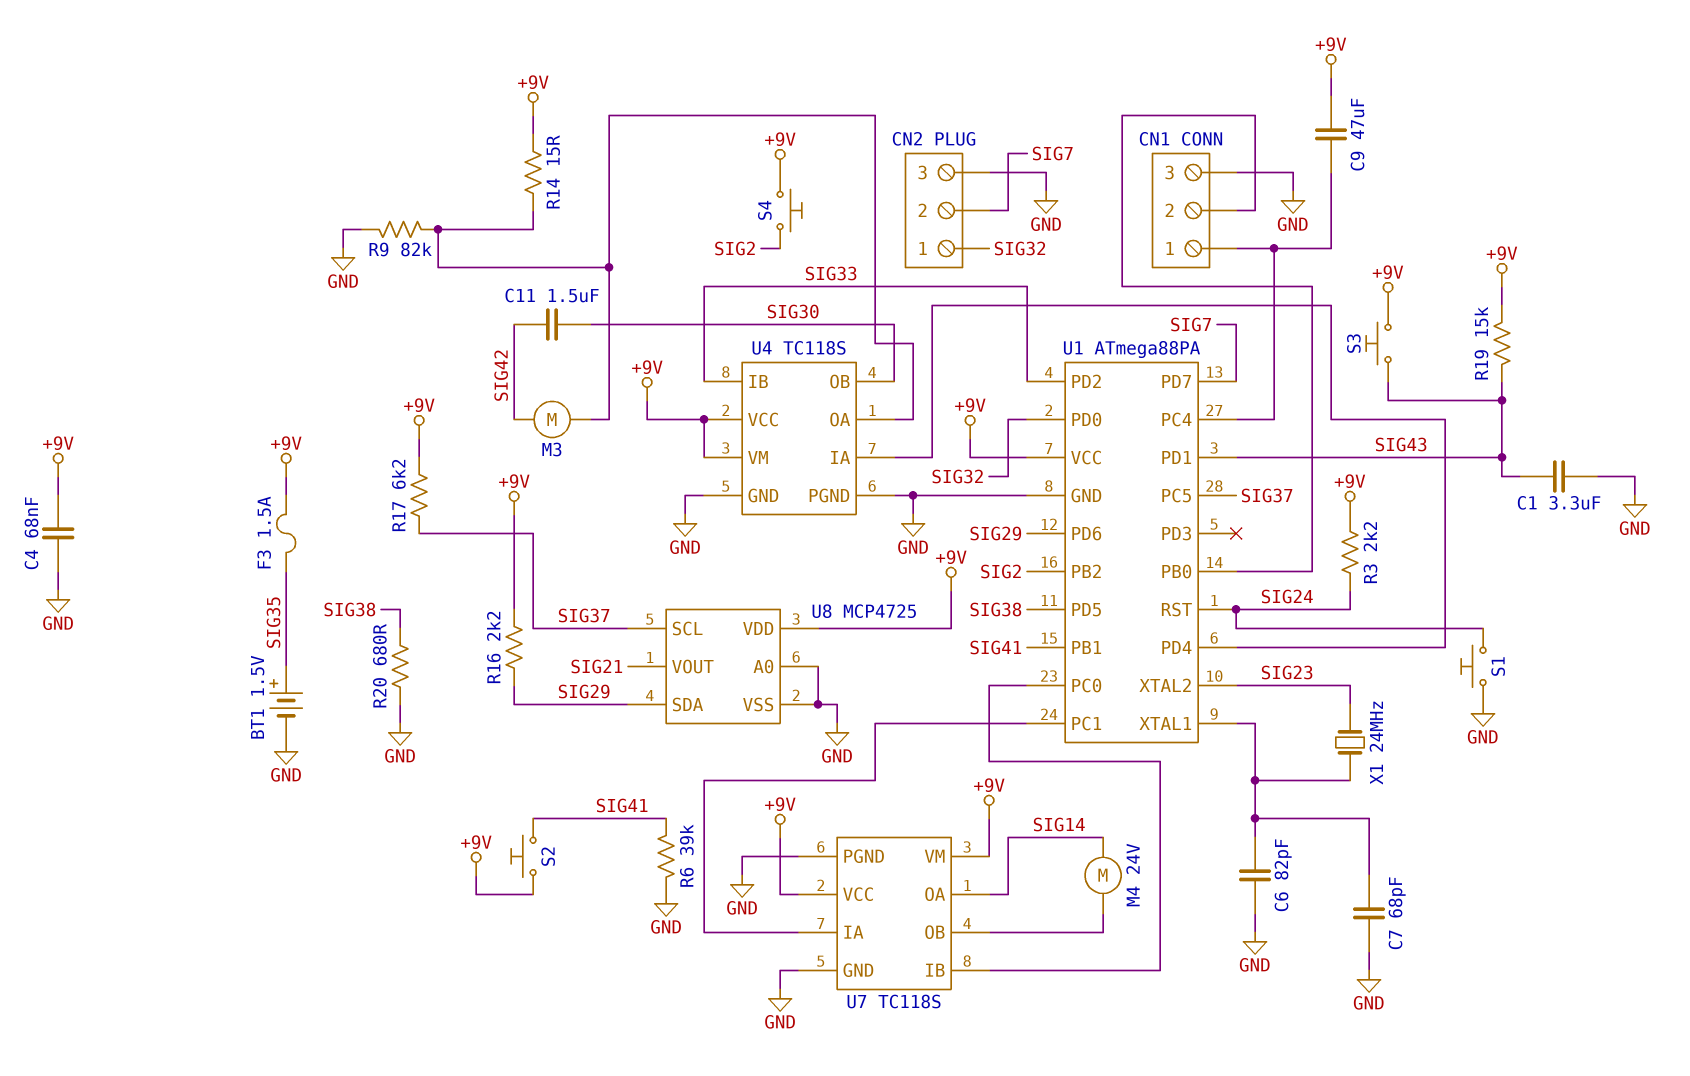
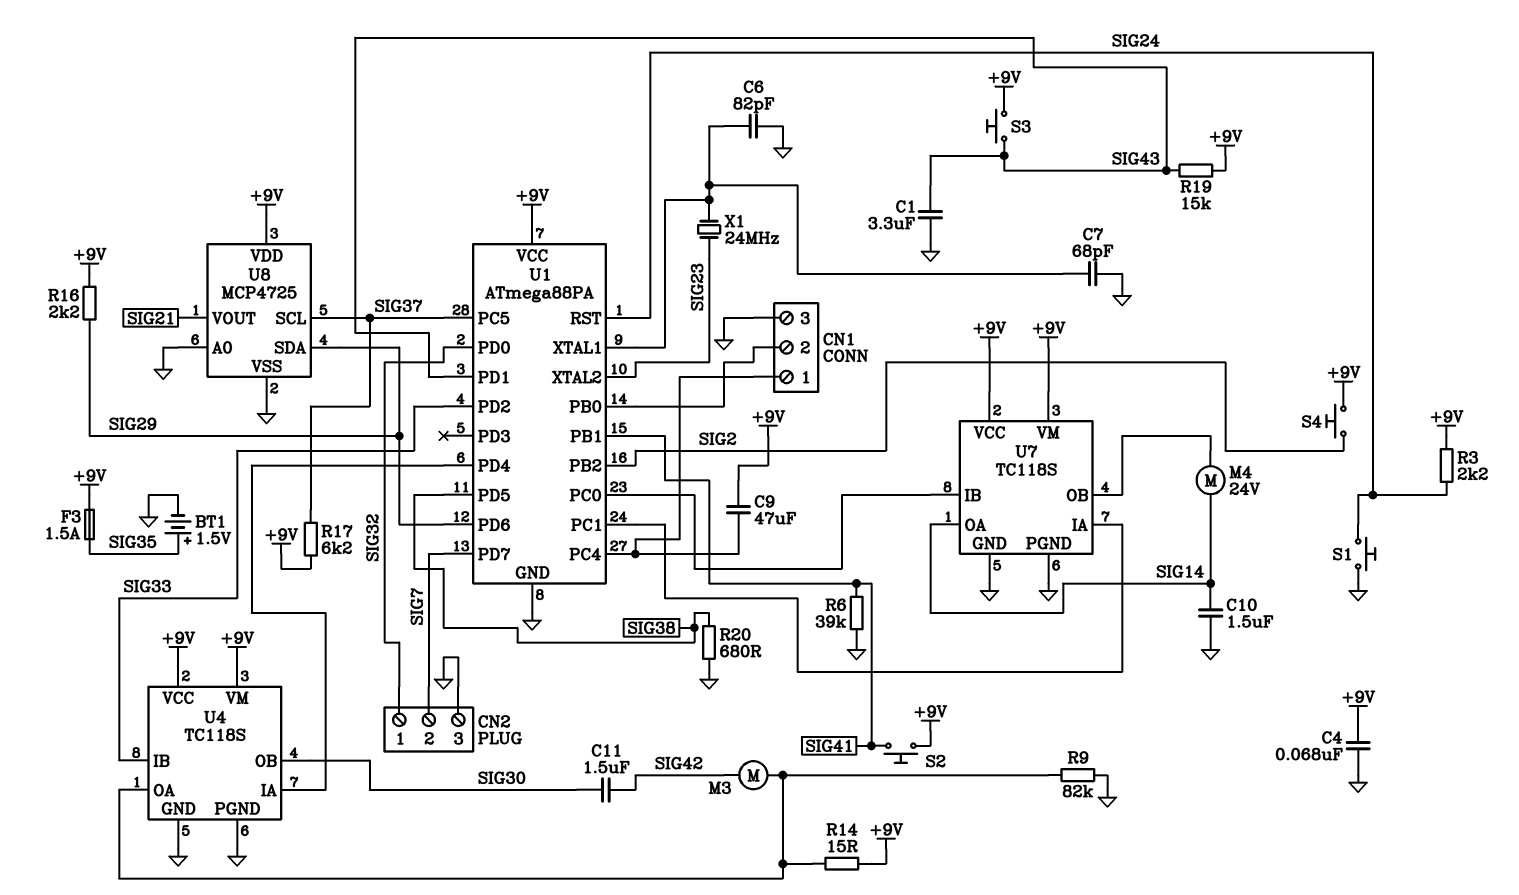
C10: none -> 1.5uF (GND, SIG14)

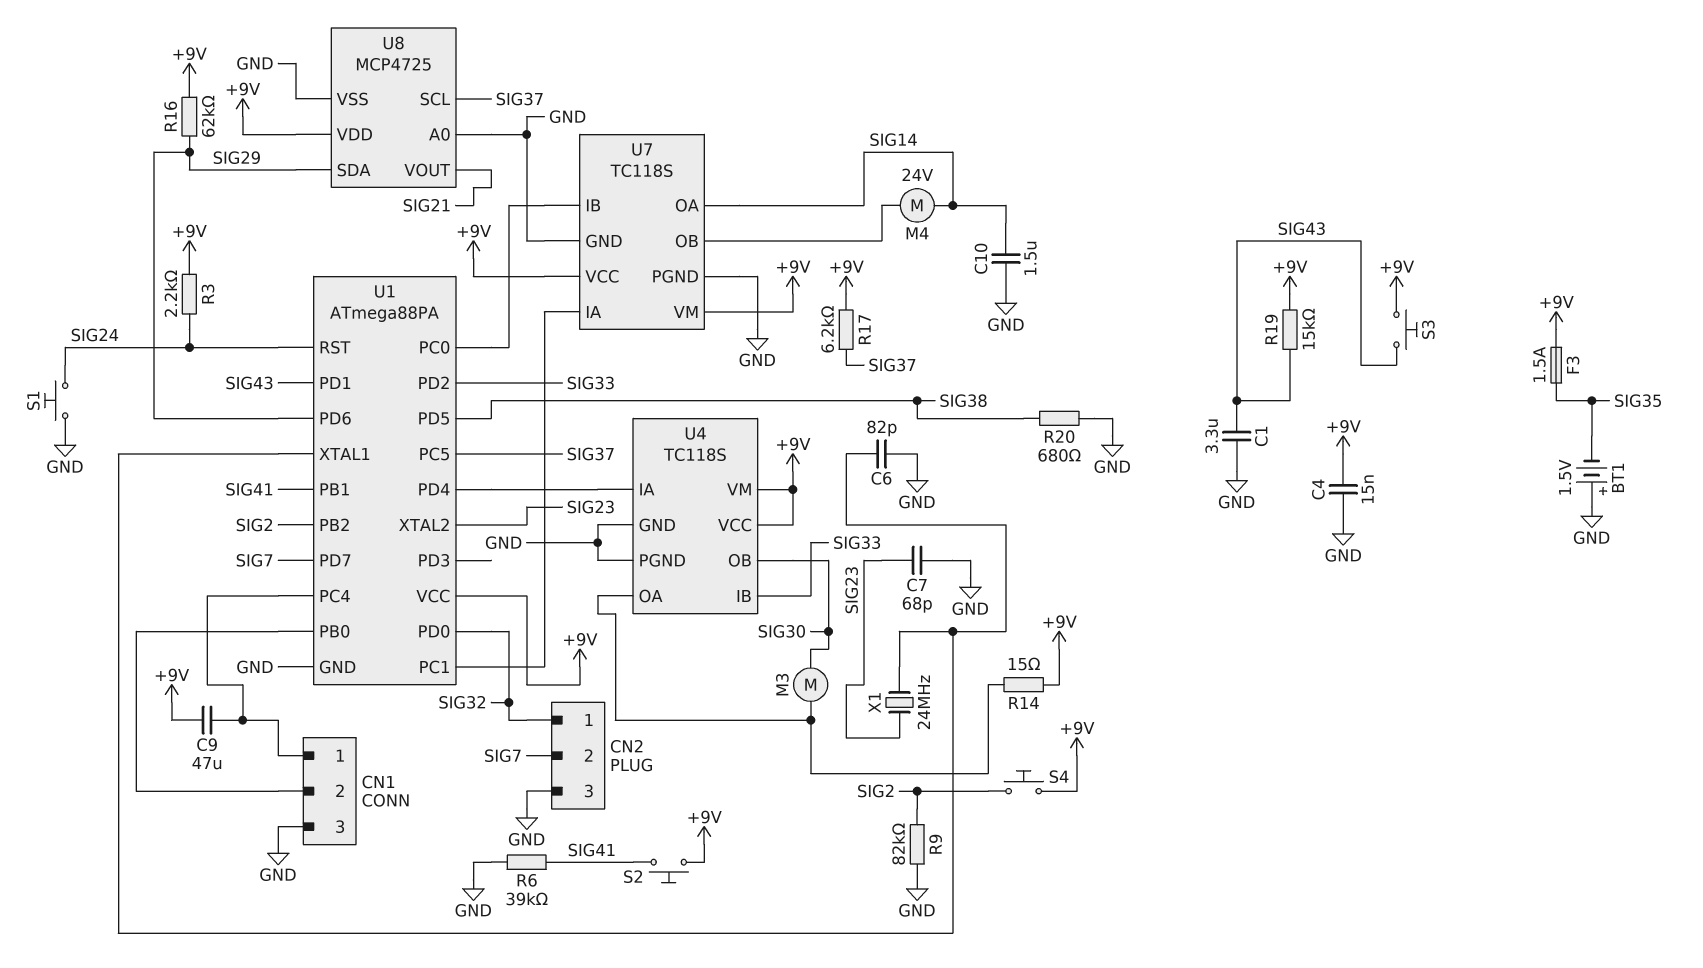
BT1: 1.5V (plus SIG35, minus GND) -> 1.5V (plus GND, minus SIG35)
C4: 68nF (+9V, GND) -> 15nF (+9V, GND)
C7: 68pF (GND, U1/XTAL1) -> 68pF (GND, SIG23)
C11: 1.5uF (SIG30, SIG42) -> none
M3: motor (SIG42, U4/OA) -> motor (SIG30, U4/OA)
R9: 82k (GND, U4/OA) -> 82k (GND, SIG2)
R16: 2.2k (+9V, SIG29) -> 62k (+9V, SIG29)

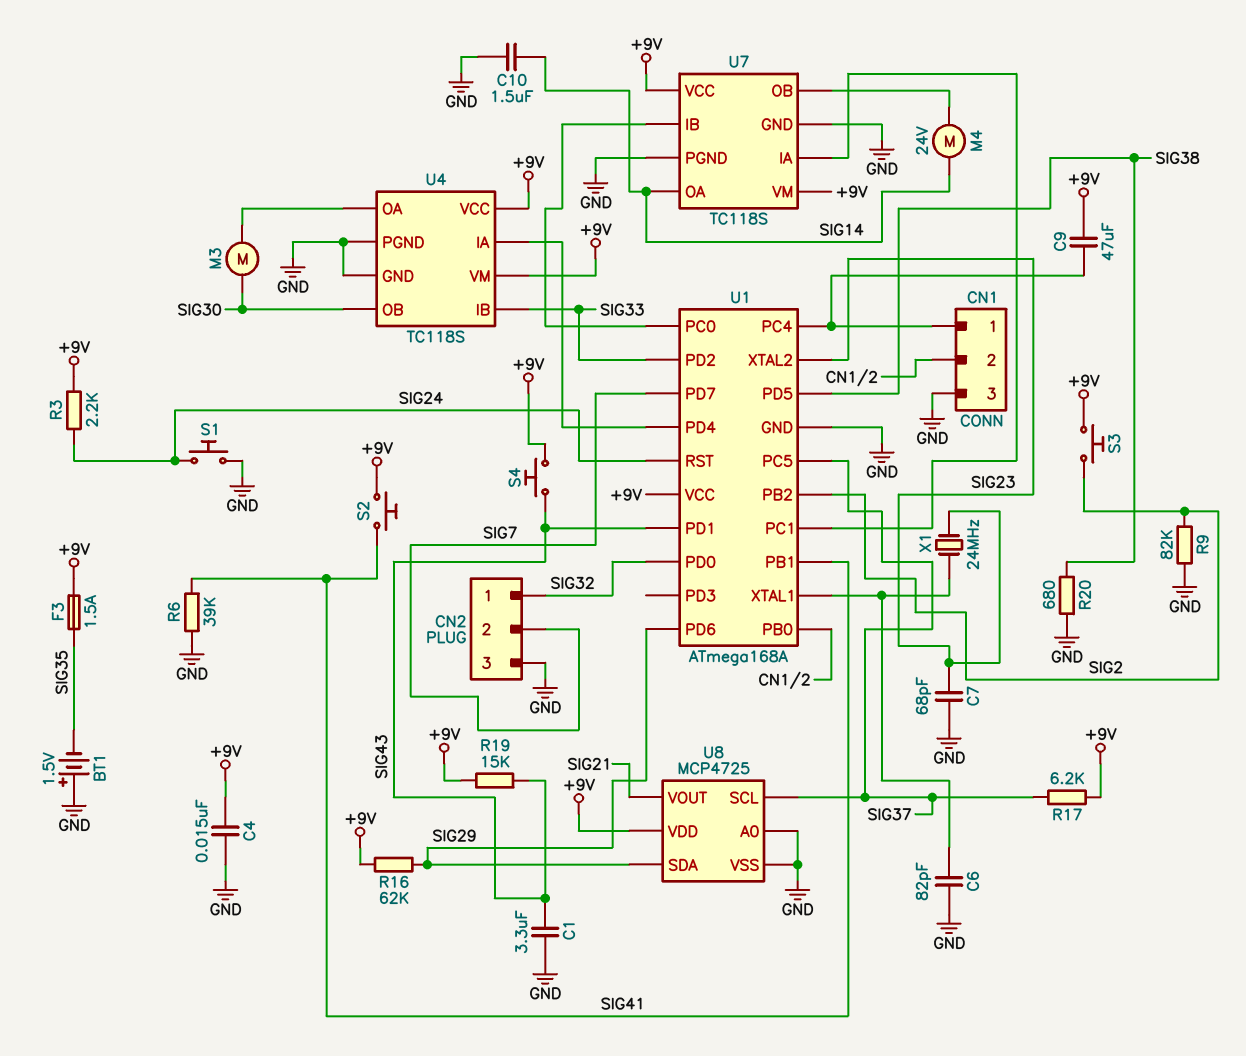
R14: 15 (+9V, U4/OA) -> none
S3: button (+9V, SIG43) -> button (+9V, SIG2)
S4: button (+9V, SIG2) -> button (+9V, SIG43)
U1: ATmega88PA -> ATmega168A

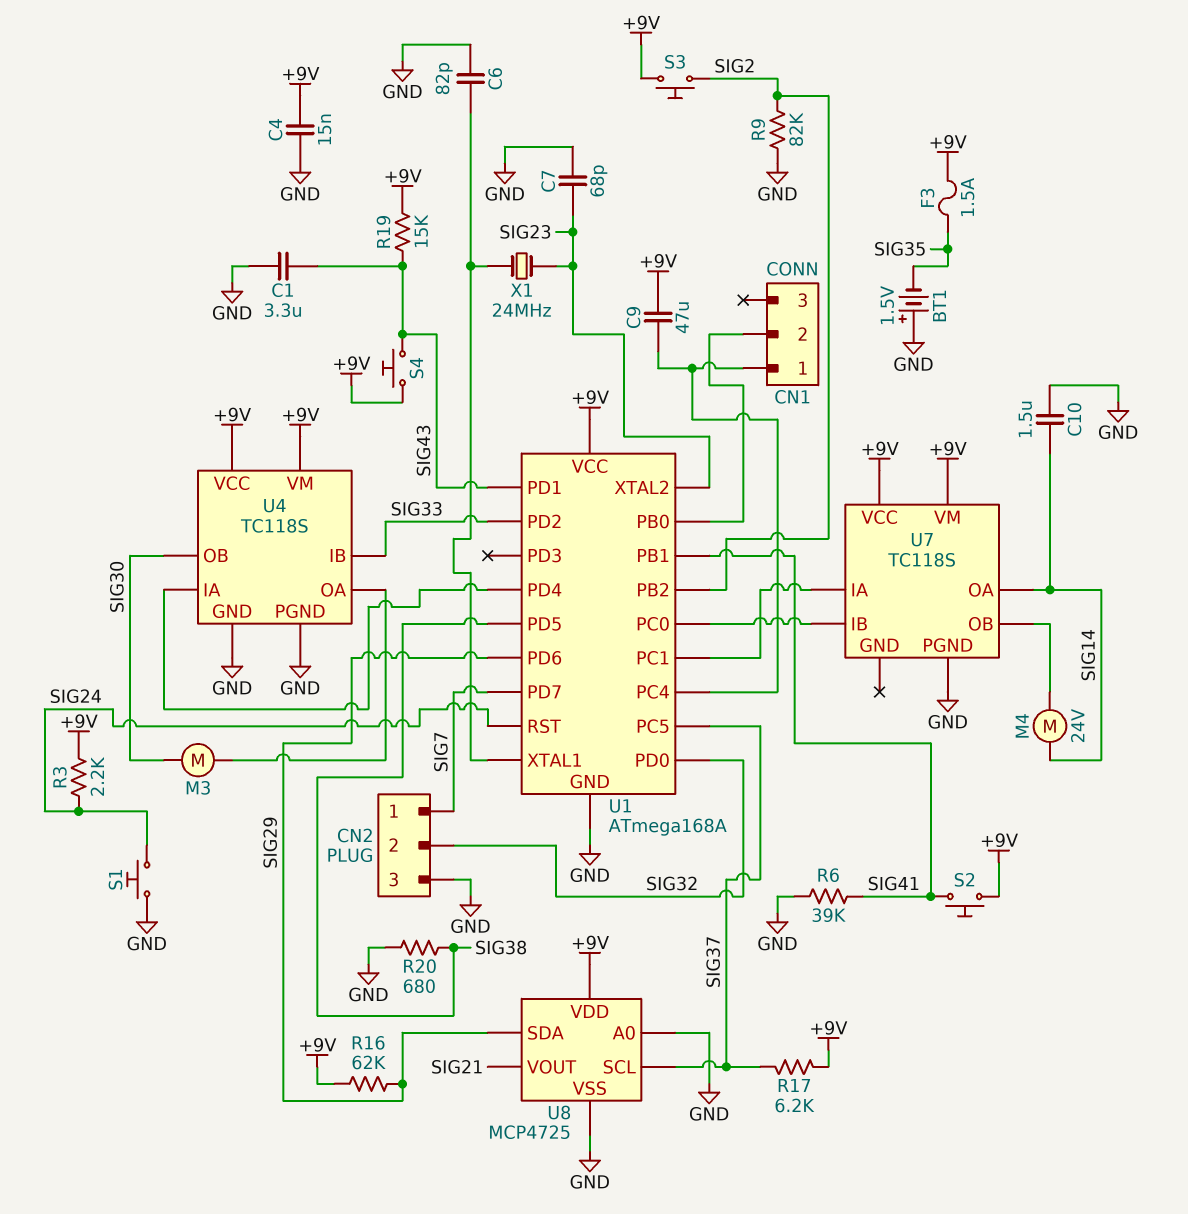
CN1 pin 3: GND -> none
CN2 pin 1: SIG32 -> SIG7
CN2 pin 2: SIG7 -> SIG32
U7 pin GND: GND -> none

